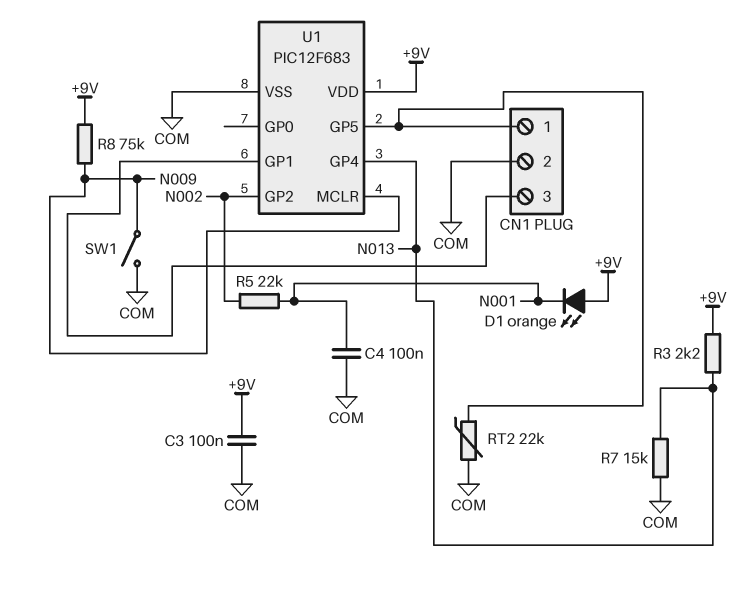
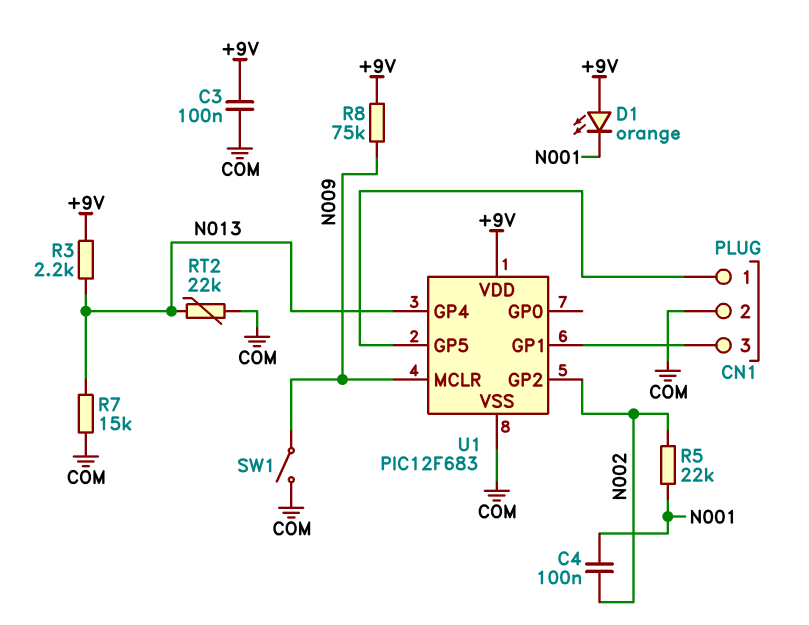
C4: 100nF (COM, N001) -> 100nF (N001, N002)
RT2: 22k (CN1/1, COM) -> 22k (COM, N013)

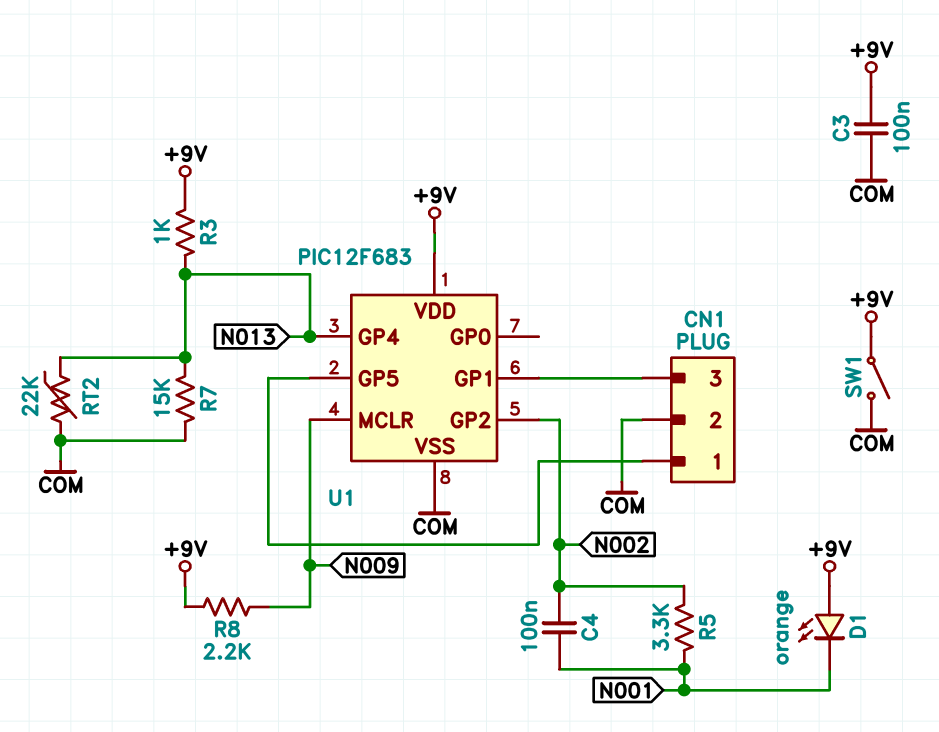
R3: 2.2k (+9V, N013) -> 1k (+9V, N013)
R5: 22k (N001, N002) -> 3.3k (N001, N002)
R8: 75k (+9V, N009) -> 2.2k (+9V, N009)
SW1: switch (COM, N009) -> switch (+9V, COM)

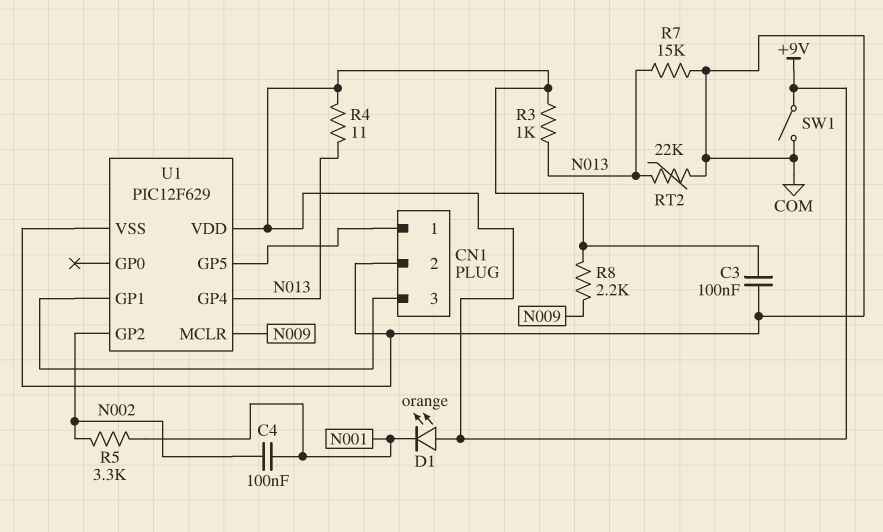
R4: none -> 11 (+9V, N013)
U1: PIC12F683 -> PIC12F629

